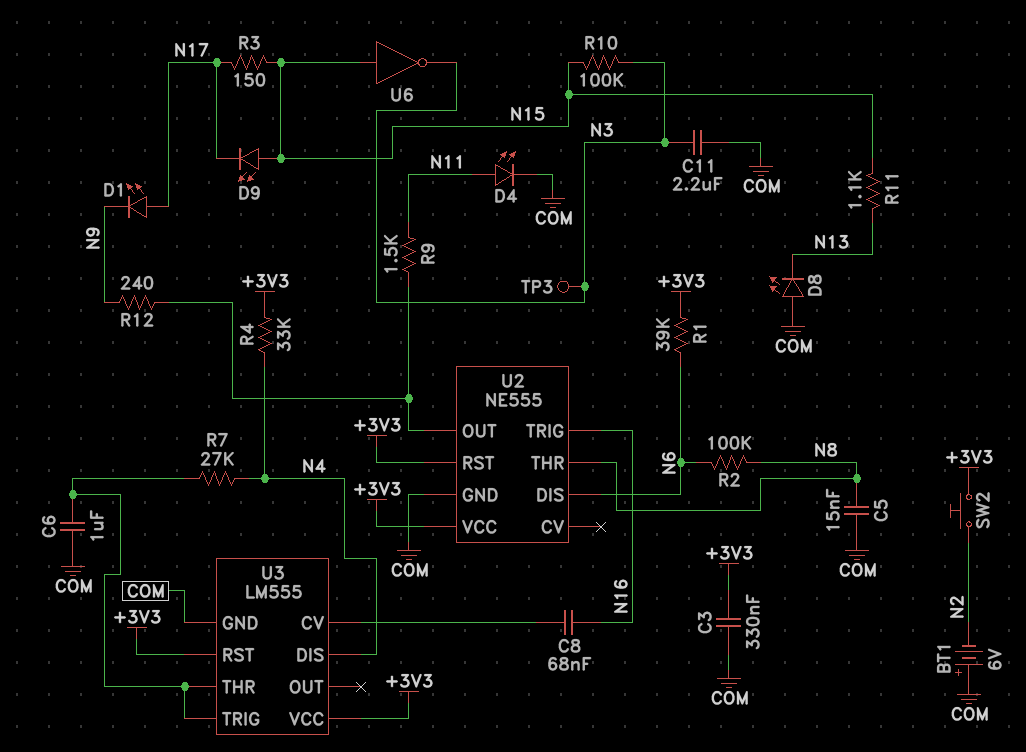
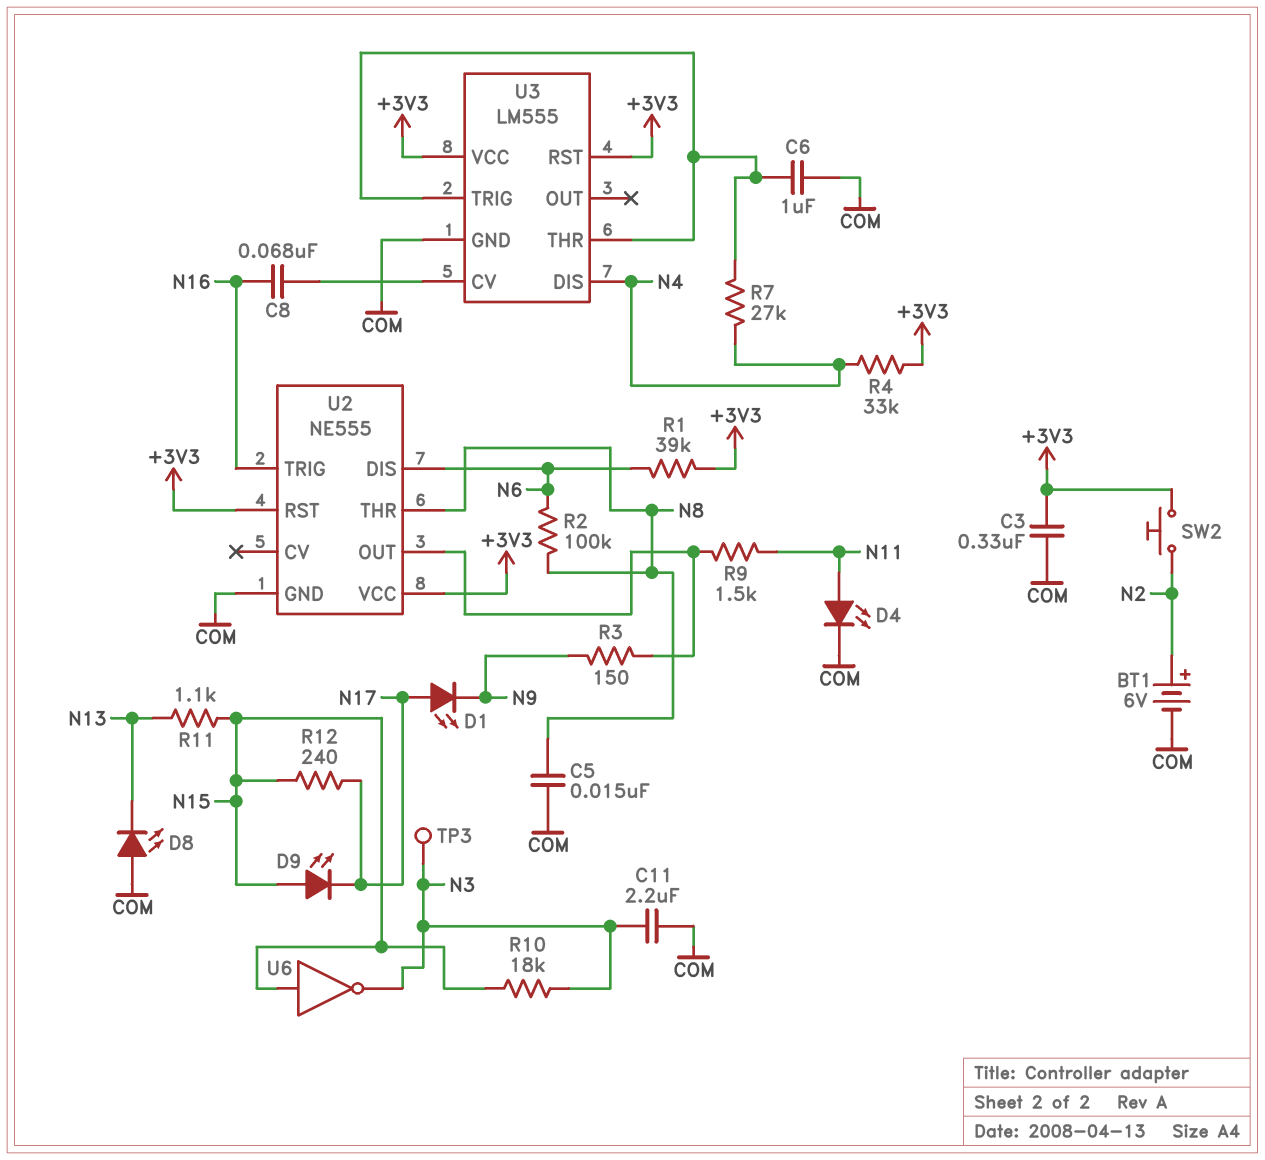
BT1: 6V (plus COM, minus N2) -> 6V (plus N2, minus COM)
R3: 150 (N15, N17) -> 150 (N9, U2/OUT)
R10: 100k (N3, N15) -> 18k (N3, N15)
R12: 240 (N9, U2/OUT) -> 240 (N15, N17)

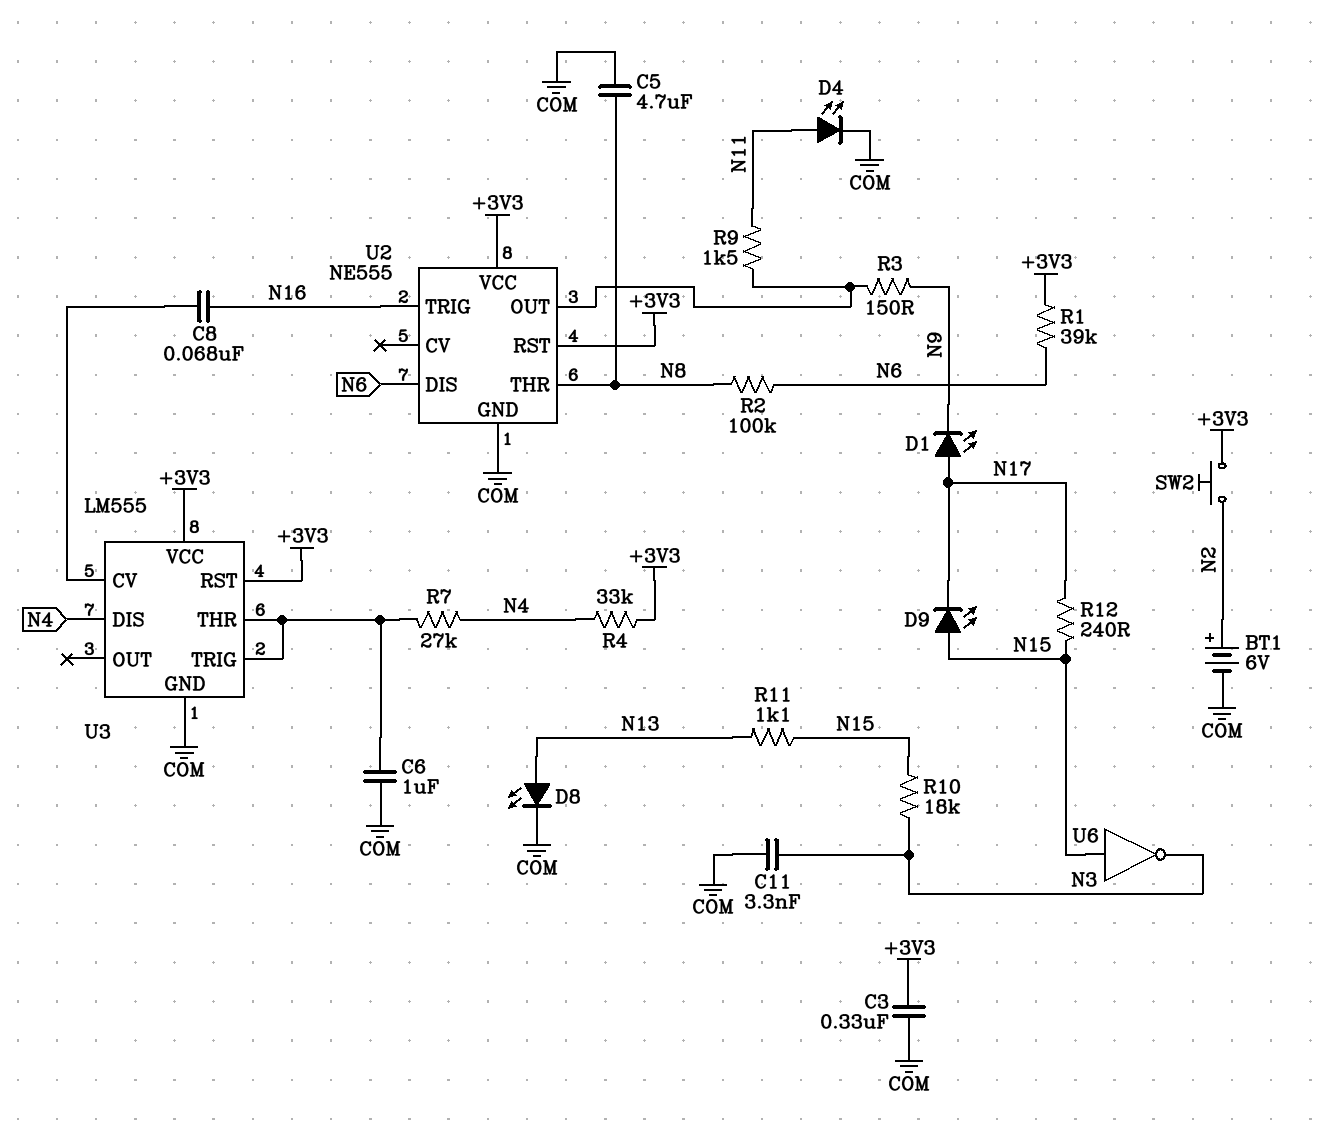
C5: 15nF (COM, N8) -> 4.7uF (COM, N8)
C11: 2.2uF (COM, N3) -> 3.3nF (COM, N3)
D8: LED (A COM, K N13) -> LED (A N13, K COM)
TP3: test point (N3) -> none

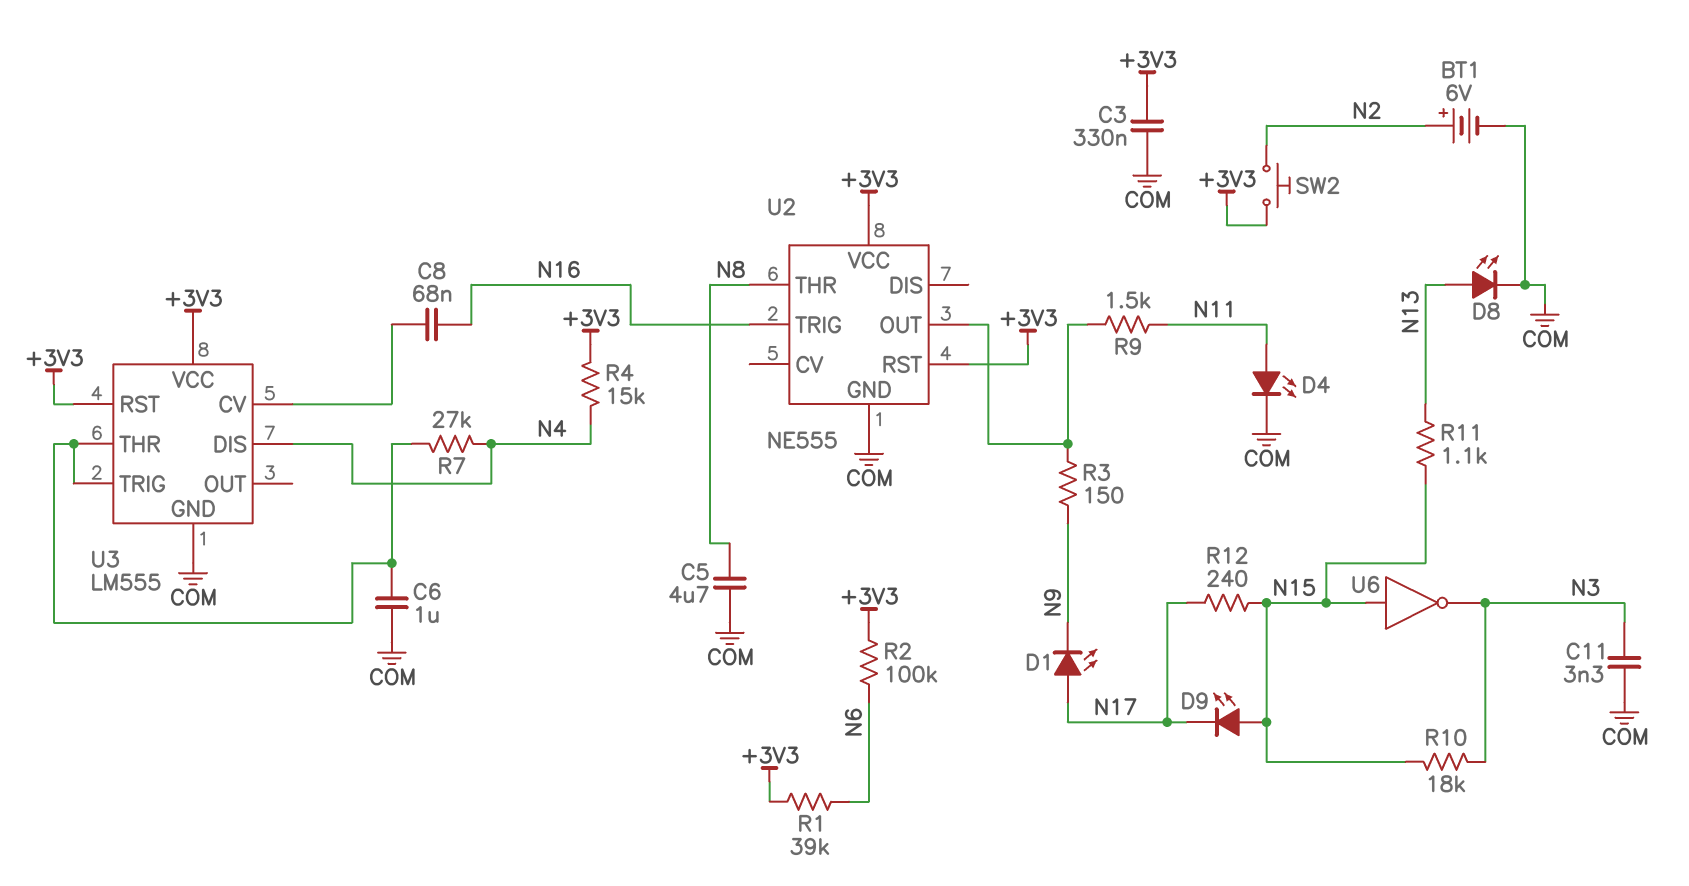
R2: 100k (N6, N8) -> 100k (+3V3, N6)
R4: 33k (+3V3, N4) -> 15k (+3V3, N4)
U2 pin DIS: N6 -> none

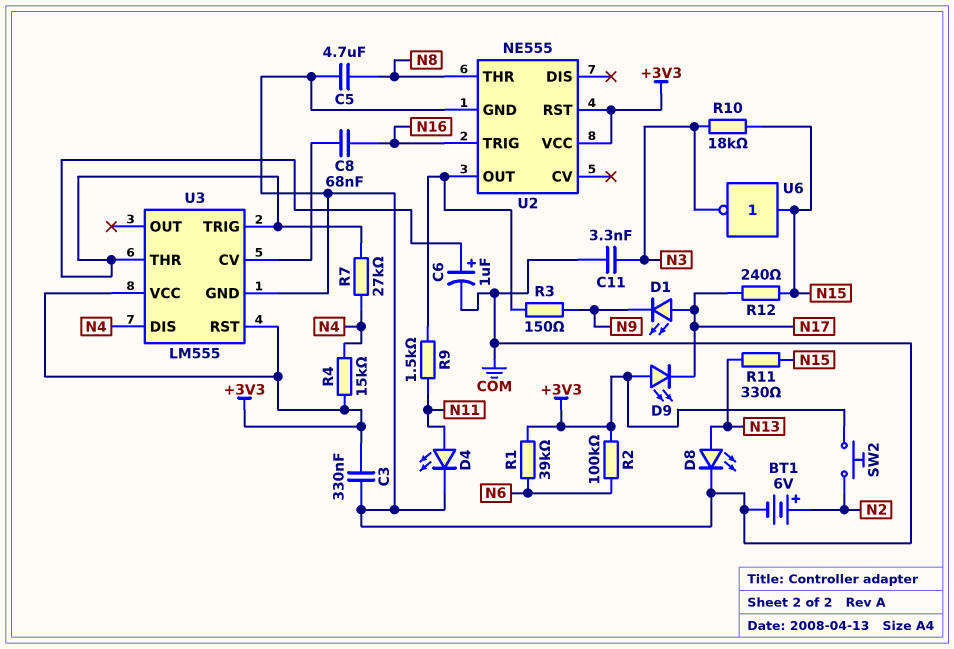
C6: 1uF (COM, U3/THR) -> 1uF (plus U3/THR, minus COM)
D9: LED (A N15, K N17) -> LED (A +3V3, K N17)
R11: 1.1k (N13, N15) -> 330 (N13, N15)

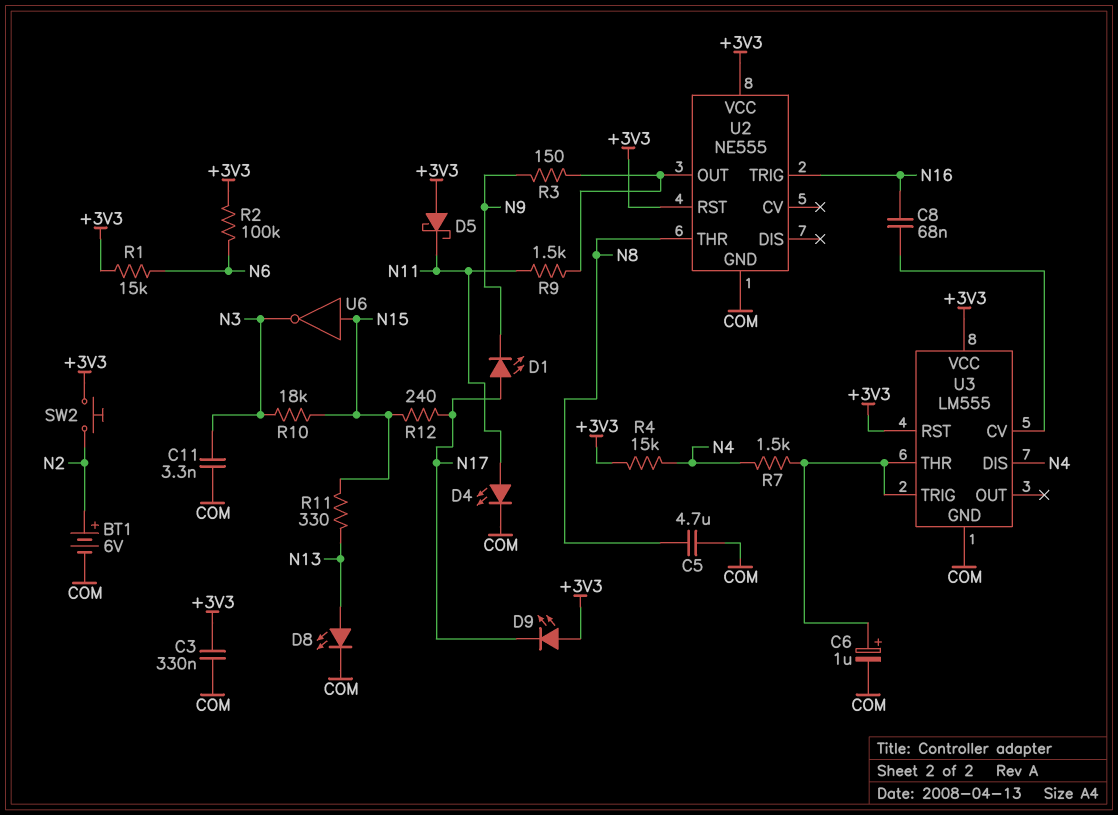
D5: none -> schottky (A +3V3, K N11)
R1: 39k (+3V3, N6) -> 15k (+3V3, N6)
R7: 27k (N4, U3/THR) -> 1.5k (N4, U3/THR)

